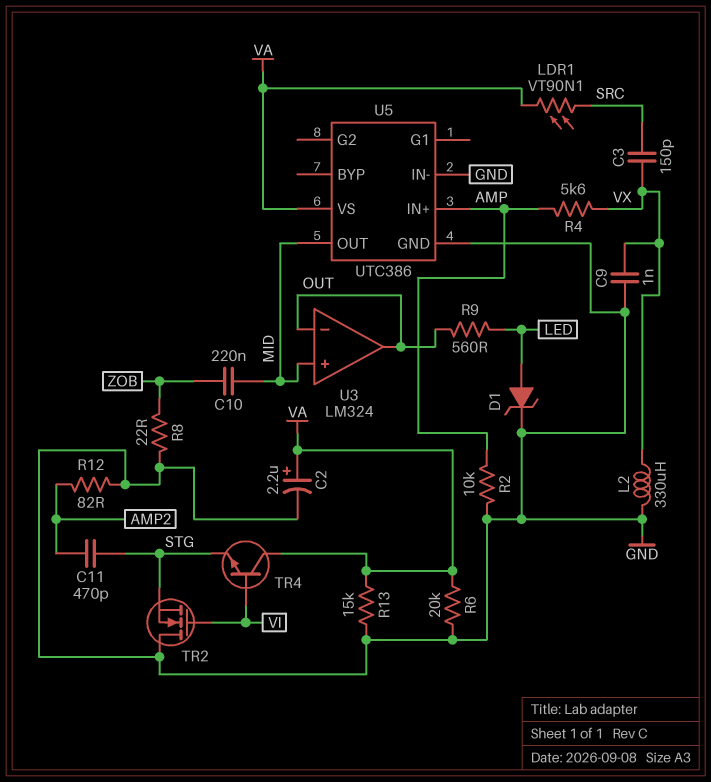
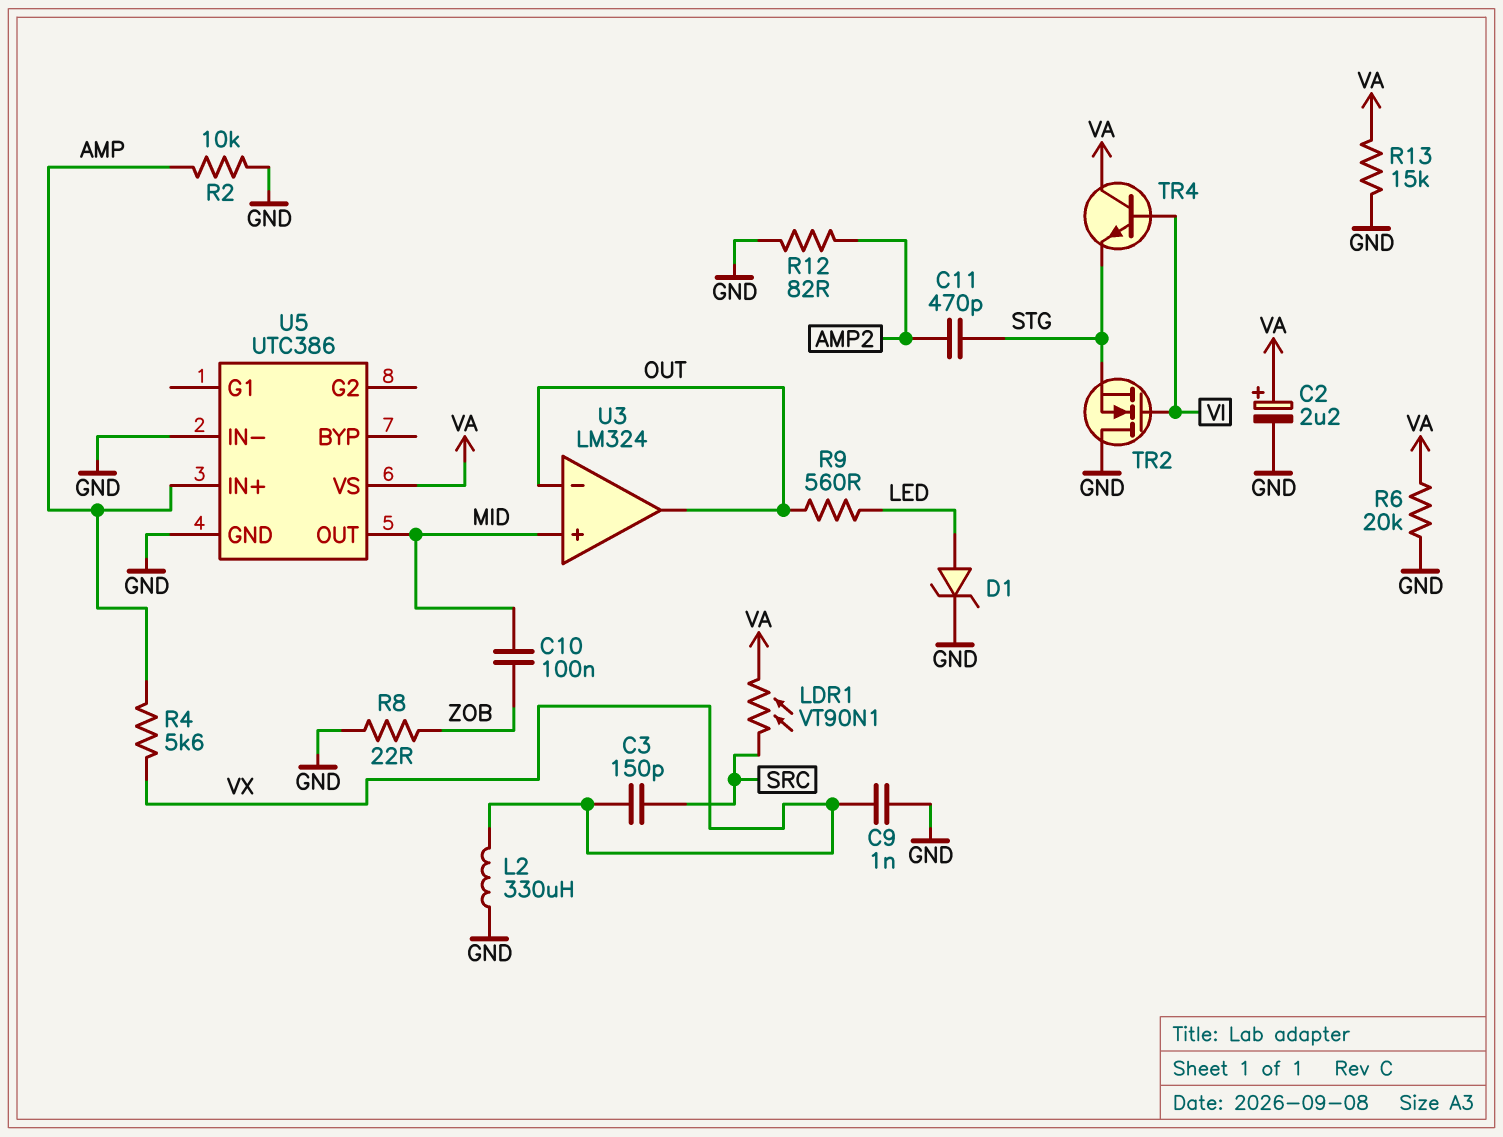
C10: 220nF (MID, ZOB) -> 100nF (MID, ZOB)

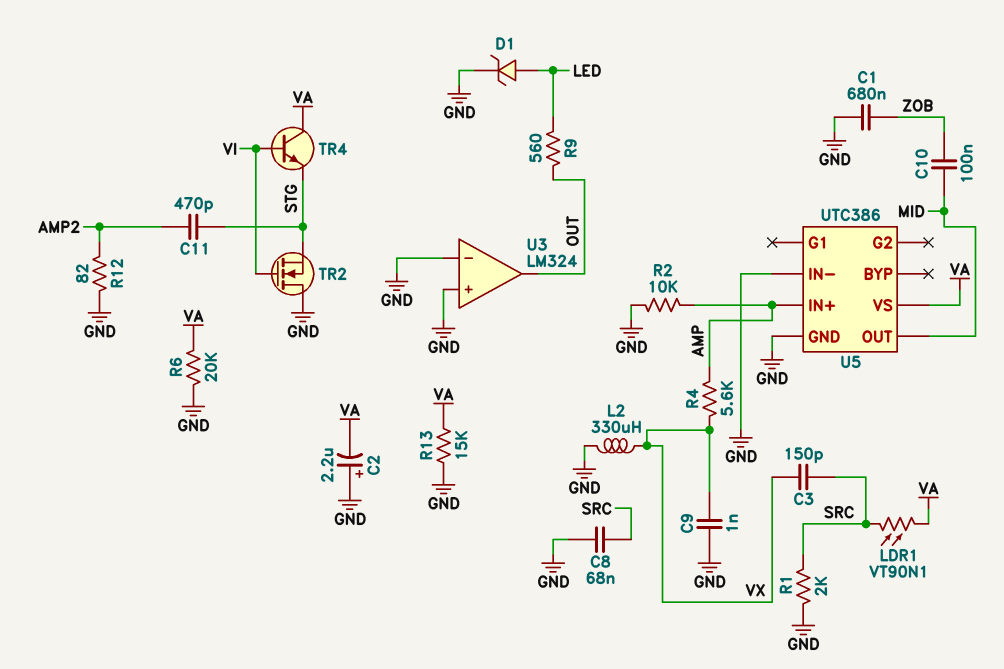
C1: none -> 680nF (GND, ZOB)
C2: 2.2uF (plus VA, minus GND) -> 2.2uF (plus GND, minus VA)
C8: none -> 68nF (GND, SRC)
R1: none -> 2k (GND, SRC)
R8: 22 (GND, ZOB) -> none
U3 pin in+: MID -> GND
U3 pin in-: OUT -> GND

